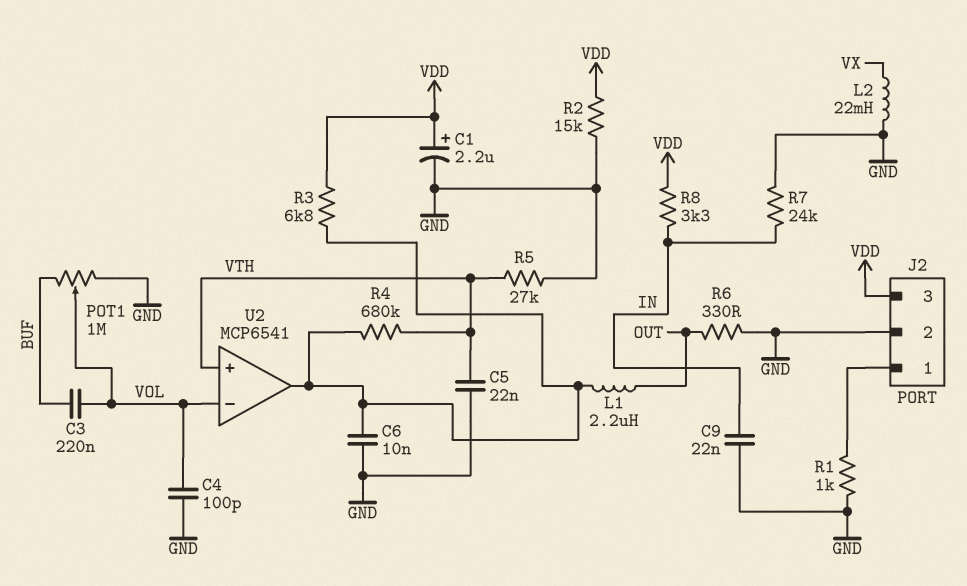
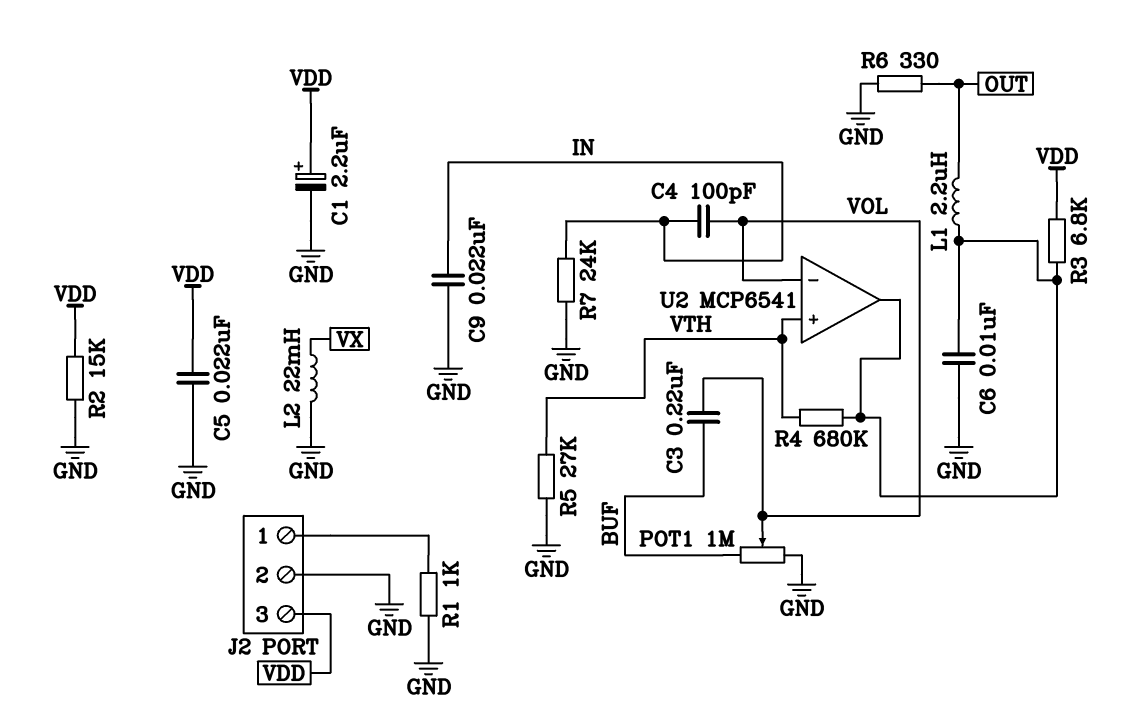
C4: 100pF (GND, VOL) -> 100pF (IN, VOL)
C5: 22nF (GND, VTH) -> 22nF (GND, VDD)
R8: 3.3k (IN, VDD) -> none

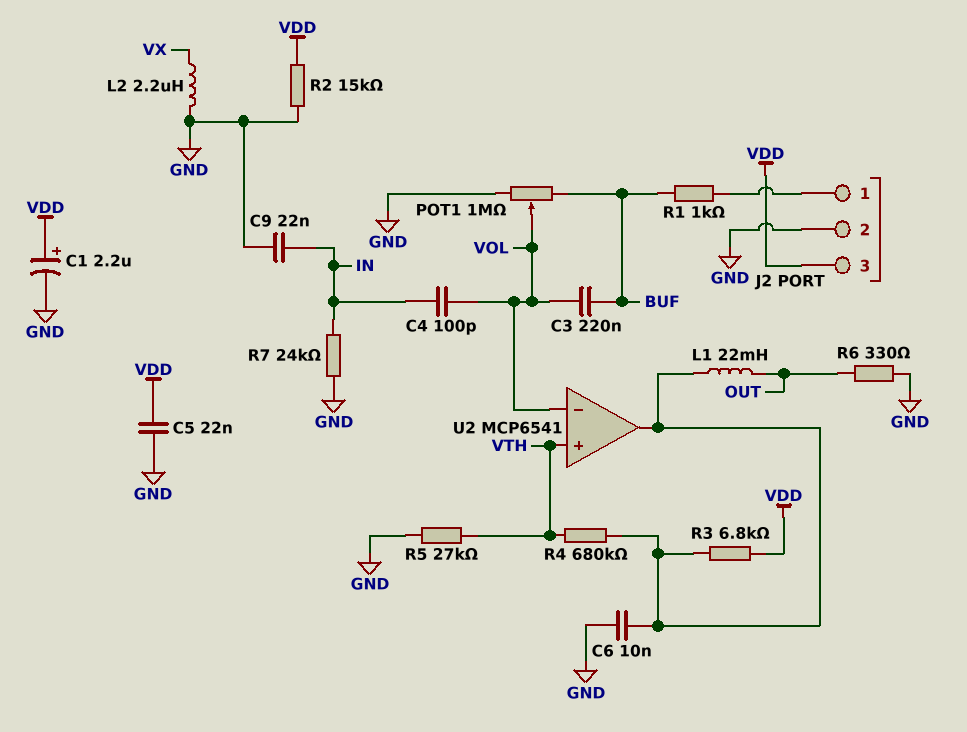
L1: 2.2uH (OUT, U2/out) -> 22mH (OUT, U2/out)
L2: 22mH (GND, VX) -> 2.2uH (GND, VX)
R1: 1k (GND, J2/1) -> 1k (BUF, J2/1)

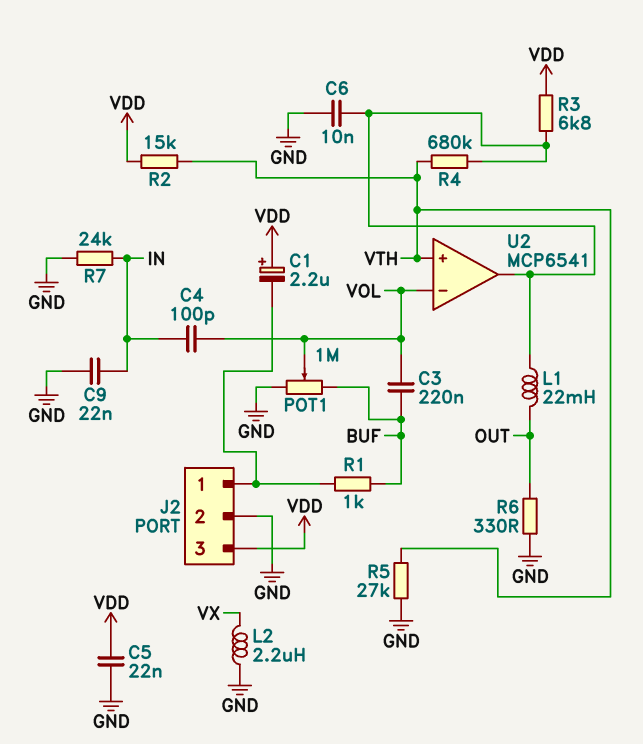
C1: 2.2uF (plus VDD, minus GND) -> 2.2uF (plus VDD, minus J2/1)
R2: 15k (GND, VDD) -> 15k (VDD, VTH)

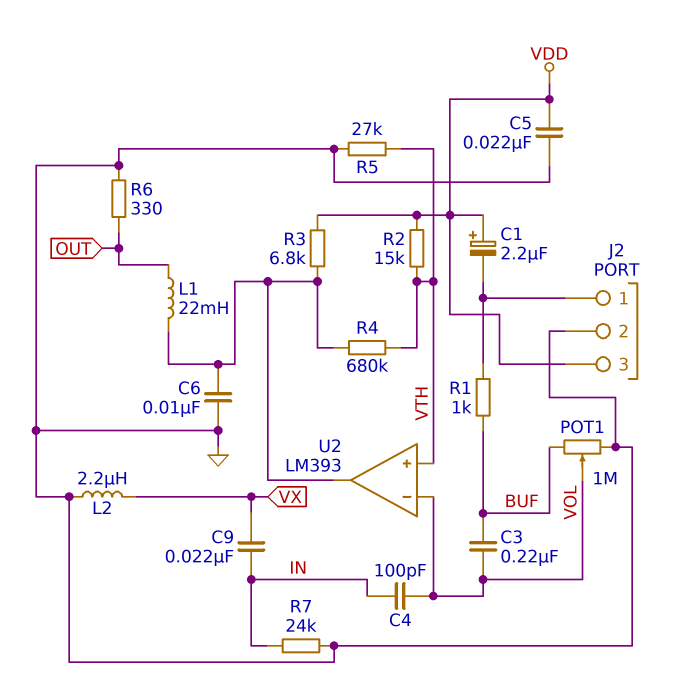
C9: 22nF (GND, IN) -> 22nF (IN, VX)
U2: MCP6541 -> LM393

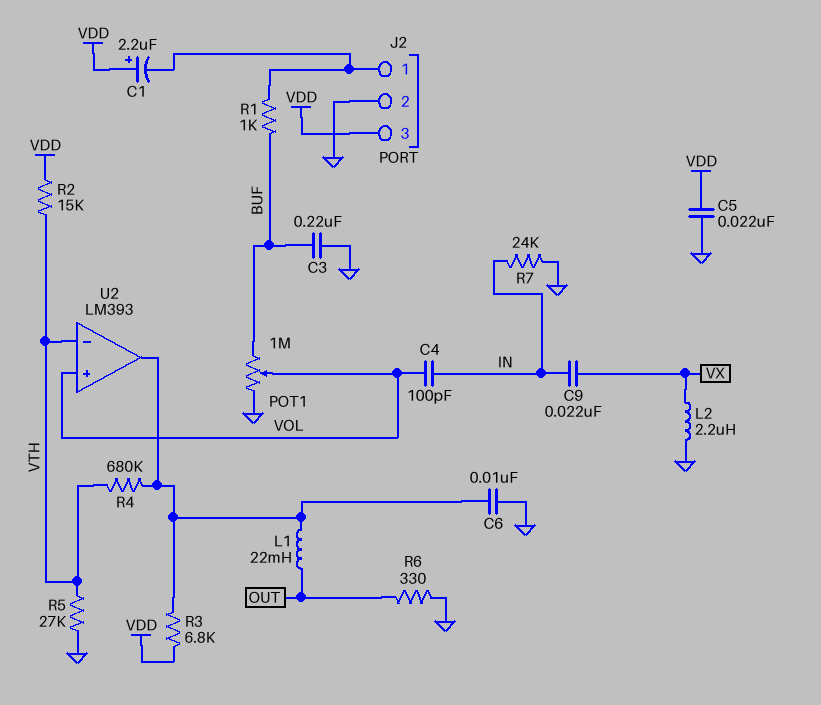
C3: 220nF (BUF, VOL) -> 220nF (BUF, GND)
U2 pin in+: VTH -> VOL
U2 pin in-: VOL -> VTH

